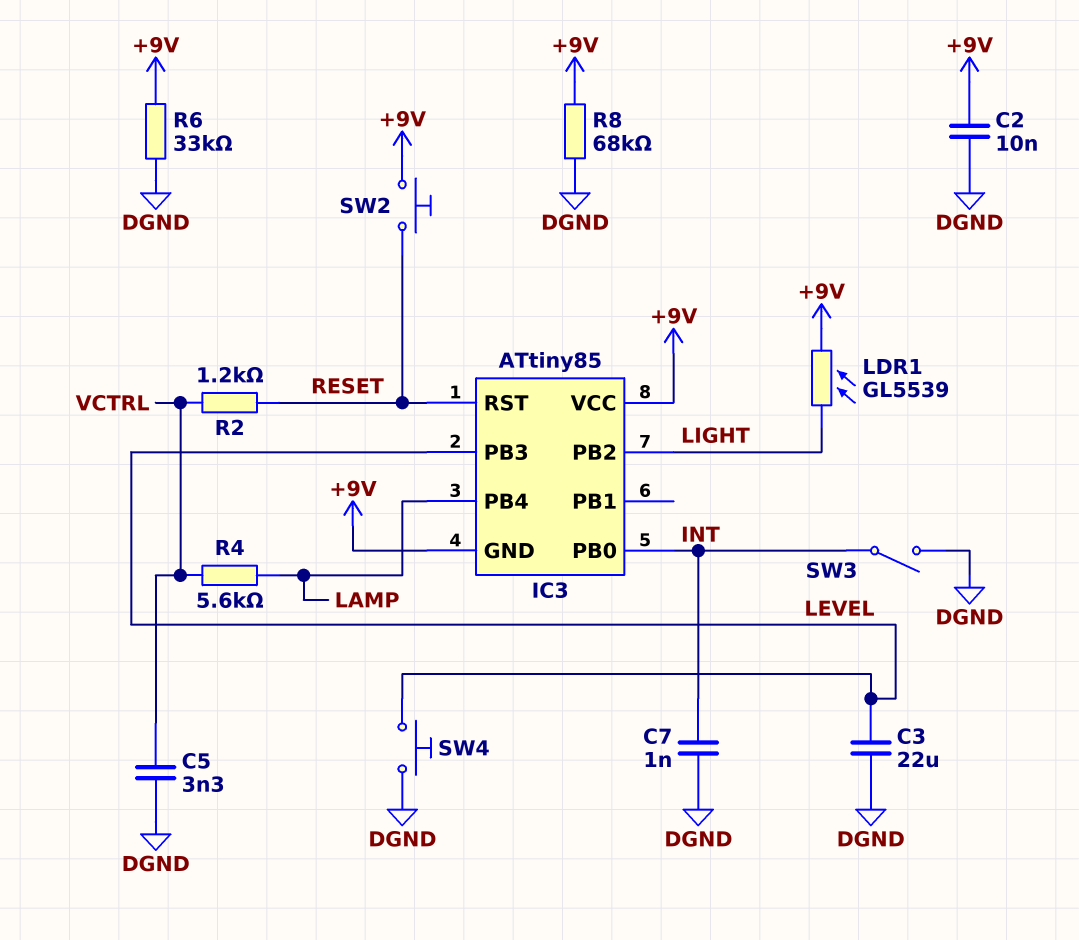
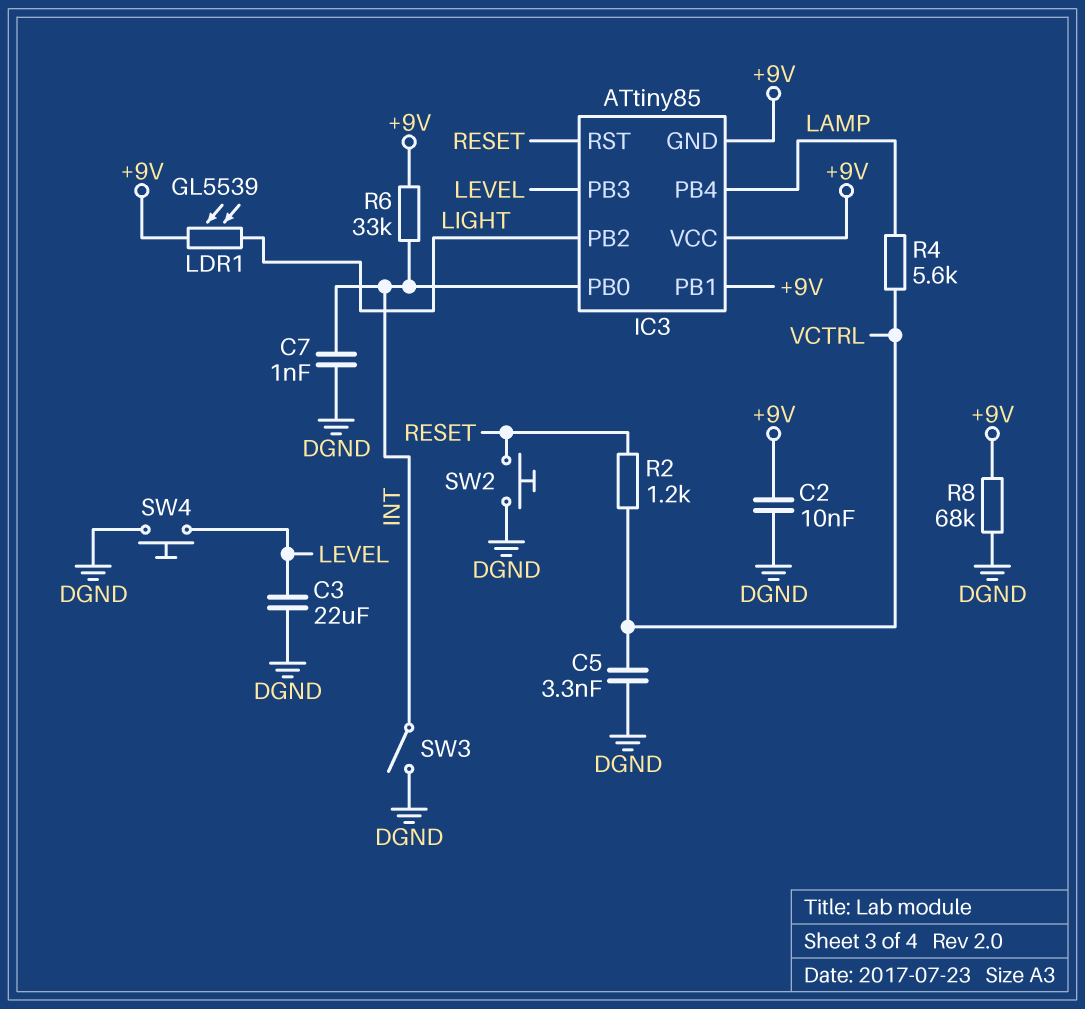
IC3 pin PB1: none -> +9V
R6: 33k (+9V, DGND) -> 33k (+9V, INT)
SW2: button (+9V, RESET) -> button (DGND, RESET)

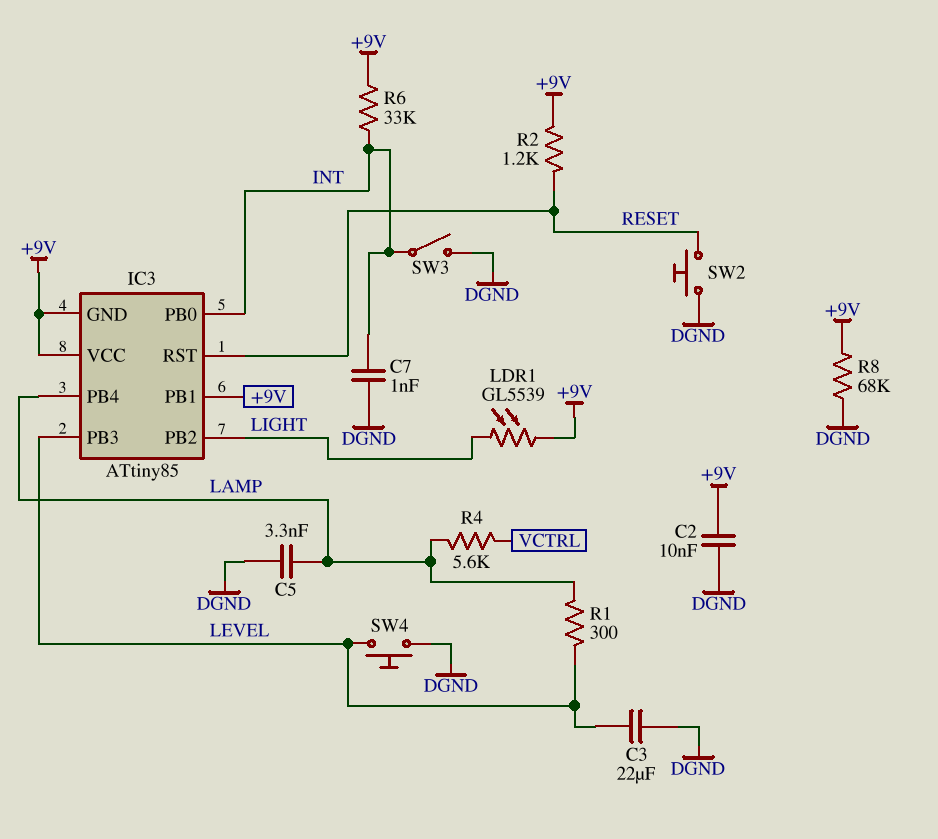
C5: 3.3nF (DGND, VCTRL) -> 3.3nF (DGND, LAMP)
R1: none -> 300 (LAMP, LEVEL)
R2: 1.2k (RESET, VCTRL) -> 1.2k (+9V, RESET)

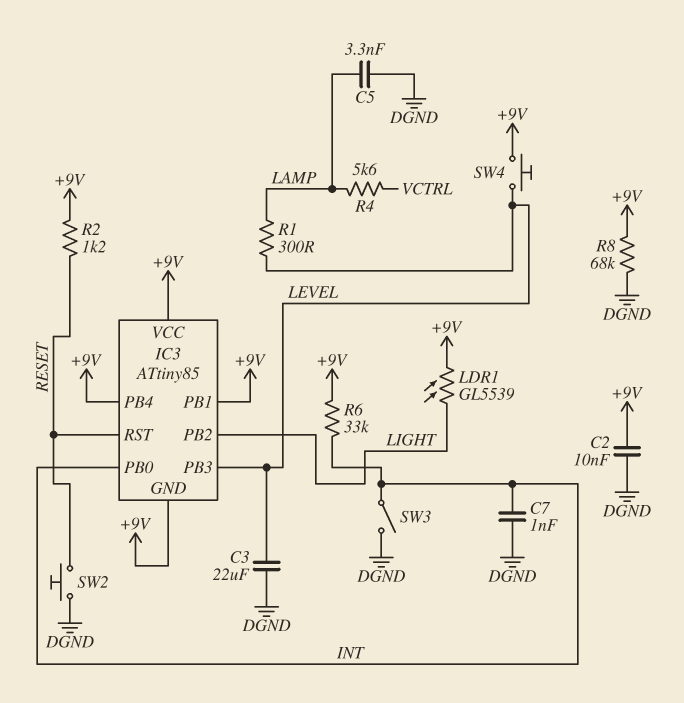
IC3 pin PB4: LAMP -> +9V
SW4: button (DGND, LEVEL) -> button (+9V, LEVEL)

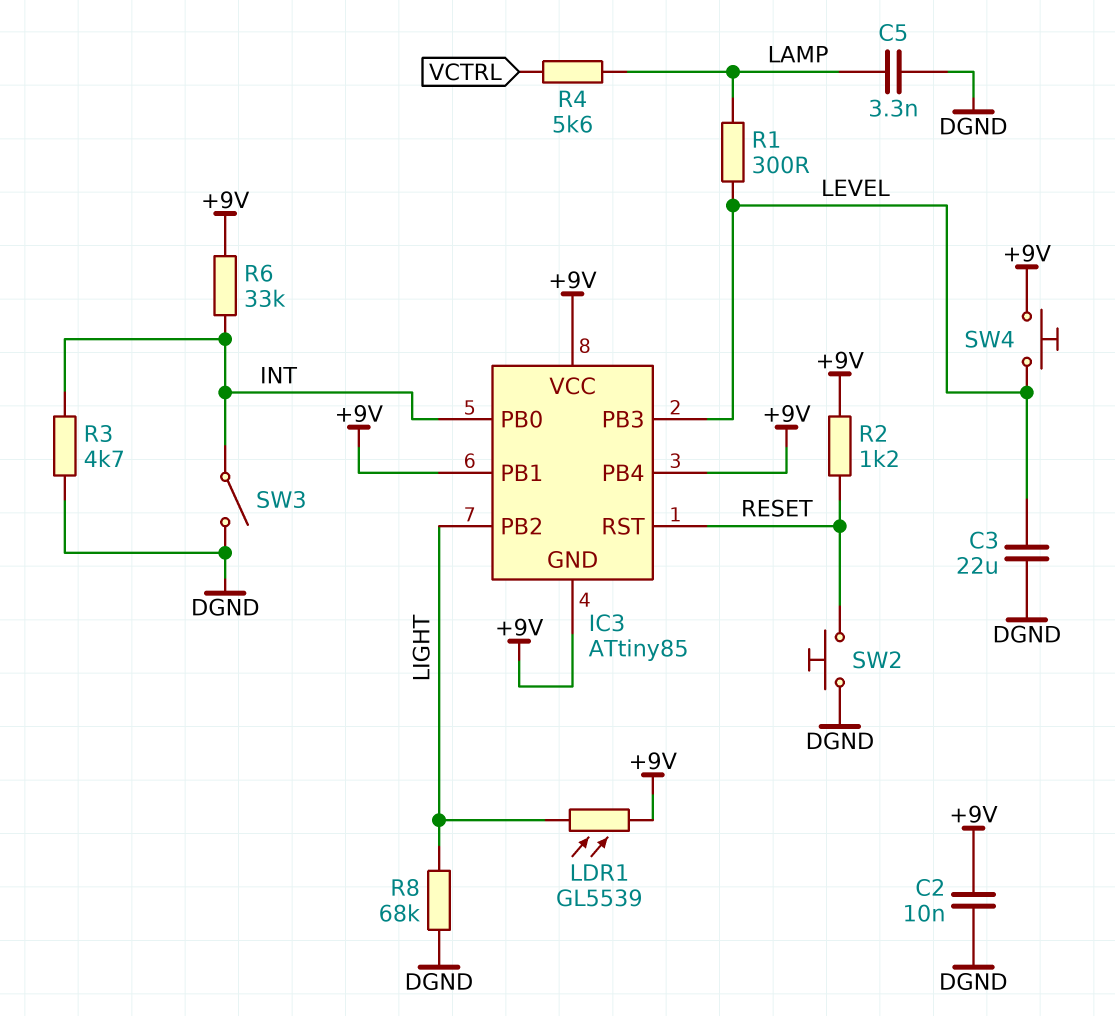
C7: 1nF (DGND, INT) -> none
R3: none -> 4.7k (DGND, INT)
R8: 68k (+9V, DGND) -> 68k (DGND, LIGHT)

